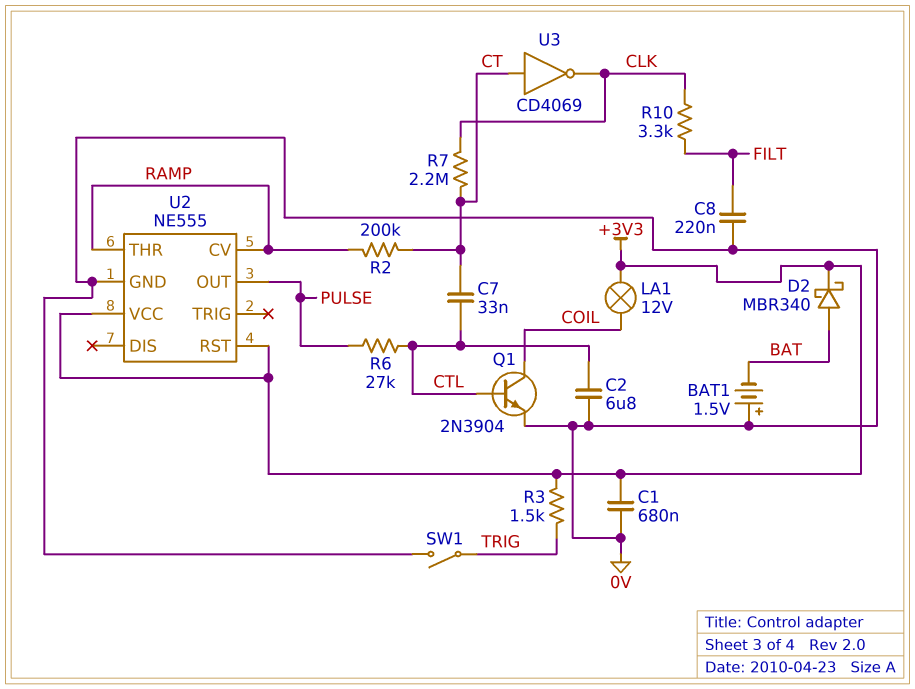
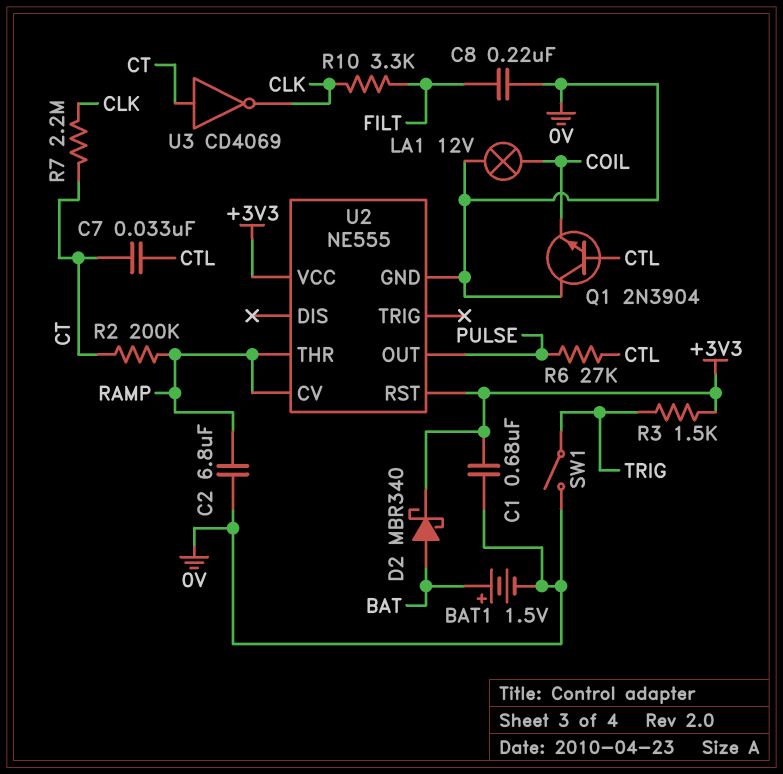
BAT1: 1.5V (plus 0V, minus BAT) -> 1.5V (plus BAT, minus 0V)
C2: 6.8uF (0V, CTL) -> 6.8uF (0V, RAMP)
LA1: lamp 12V (+3V3, COIL) -> lamp 12V (0V, COIL)
Q1: NPN 2N3904 (B CTL, C COIL, E 0V) -> NPN 2N3904 (B CTL, C 0V, E COIL)

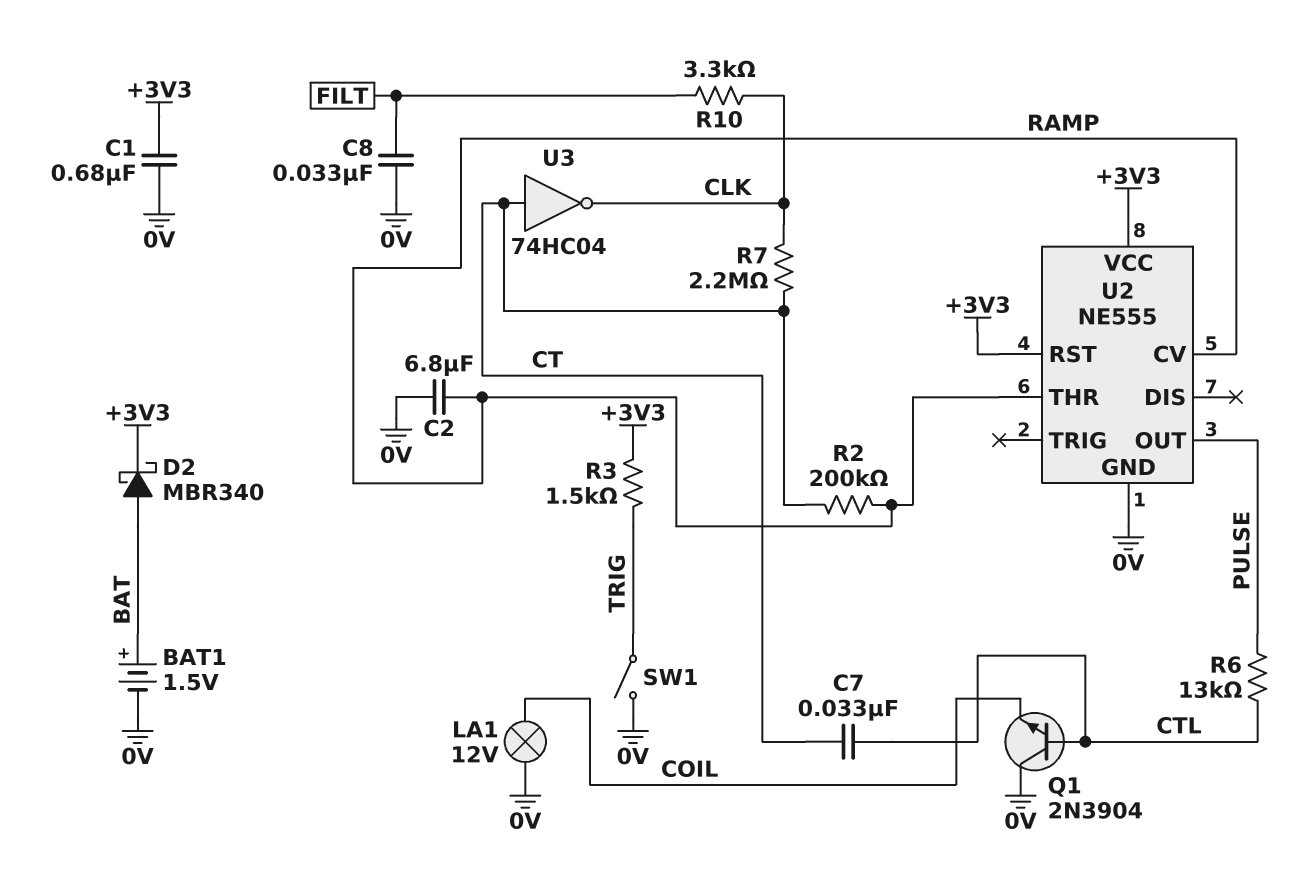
C8: 220nF (0V, FILT) -> 33nF (0V, FILT)
R6: 27k (CTL, PULSE) -> 13k (CTL, PULSE)
U3: NOT CD4069 (in CT, out CLK) -> NOT 74HC04 (in CT, out CLK)

